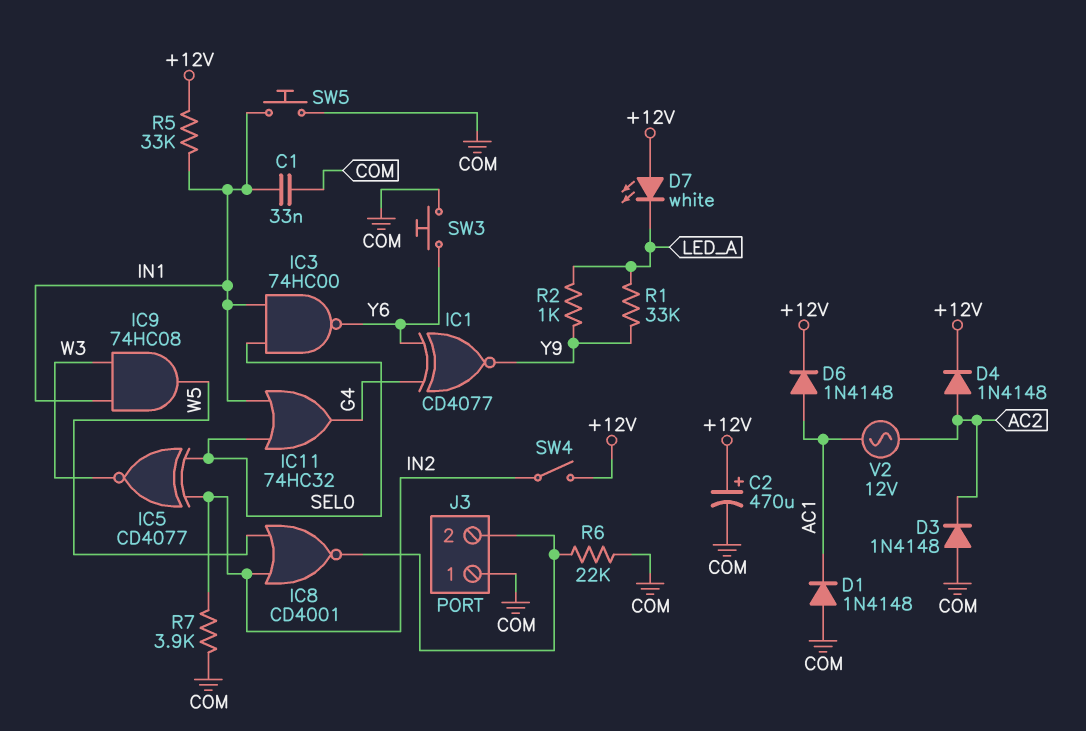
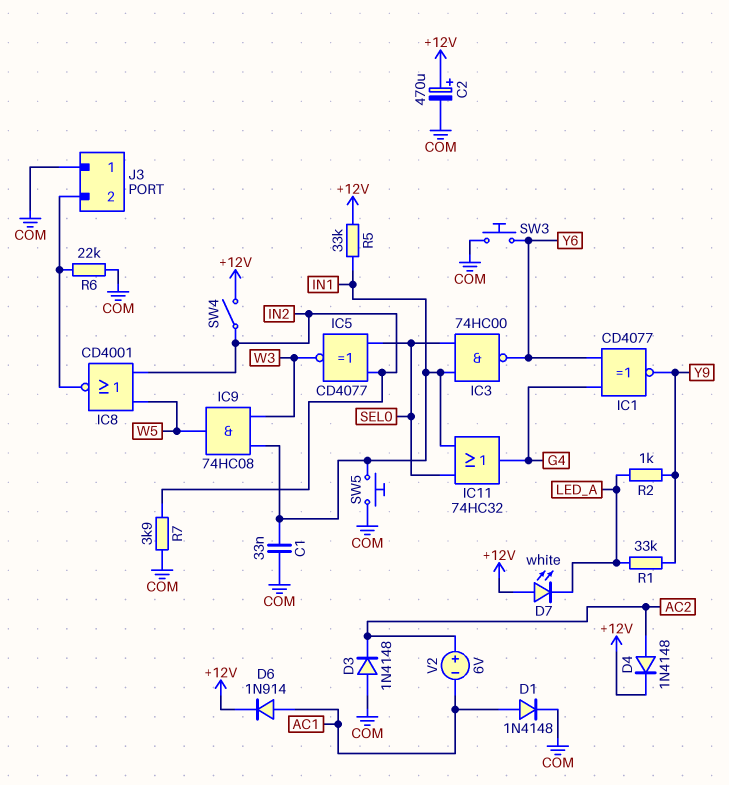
D1: diode 1N4148 (A COM, K AC1) -> diode 1N4148 (A AC1, K COM)
D6: diode 1N4148 (A AC1, K +12V) -> diode 1N914 (A AC1, K +12V)
V2: AC 12V (AC1, AC2) -> 6V (plus AC2, minus AC1)

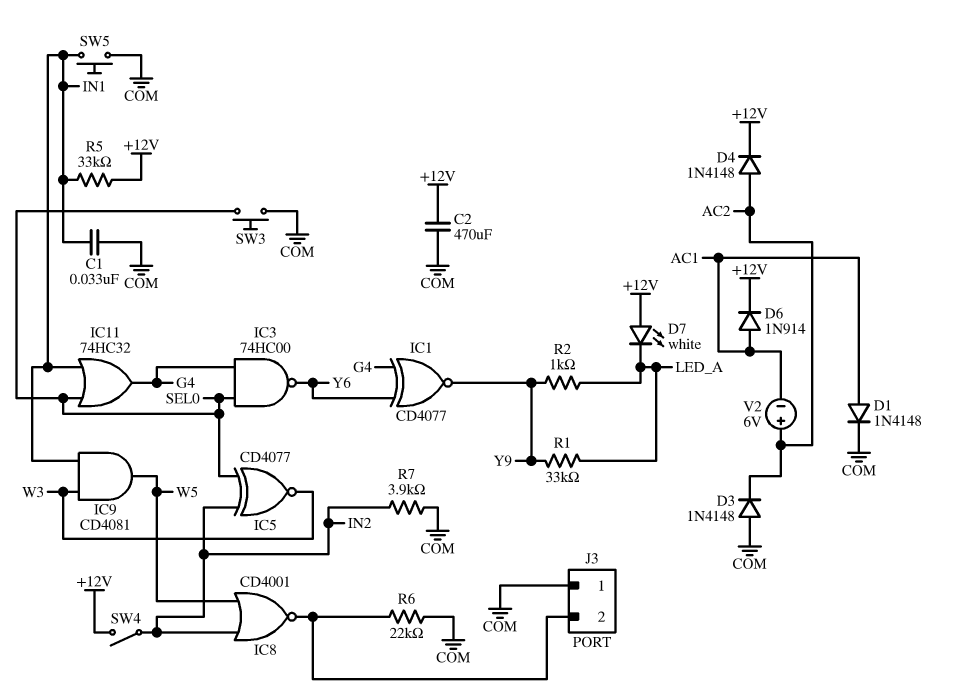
C2: 470uF (plus +12V, minus COM) -> 470uF (+12V, COM)
IC3: NAND 74HC00 (in IN1, in SEL0, out Y6) -> NAND 74HC00 (in G4, in SEL0, out Y6)
IC9: AND 74HC08 (in IN1, in W3, out W5) -> AND CD4081 (in IN1, in W3, out W5)
SW3: button (COM, Y6) -> button (COM, SEL0)

